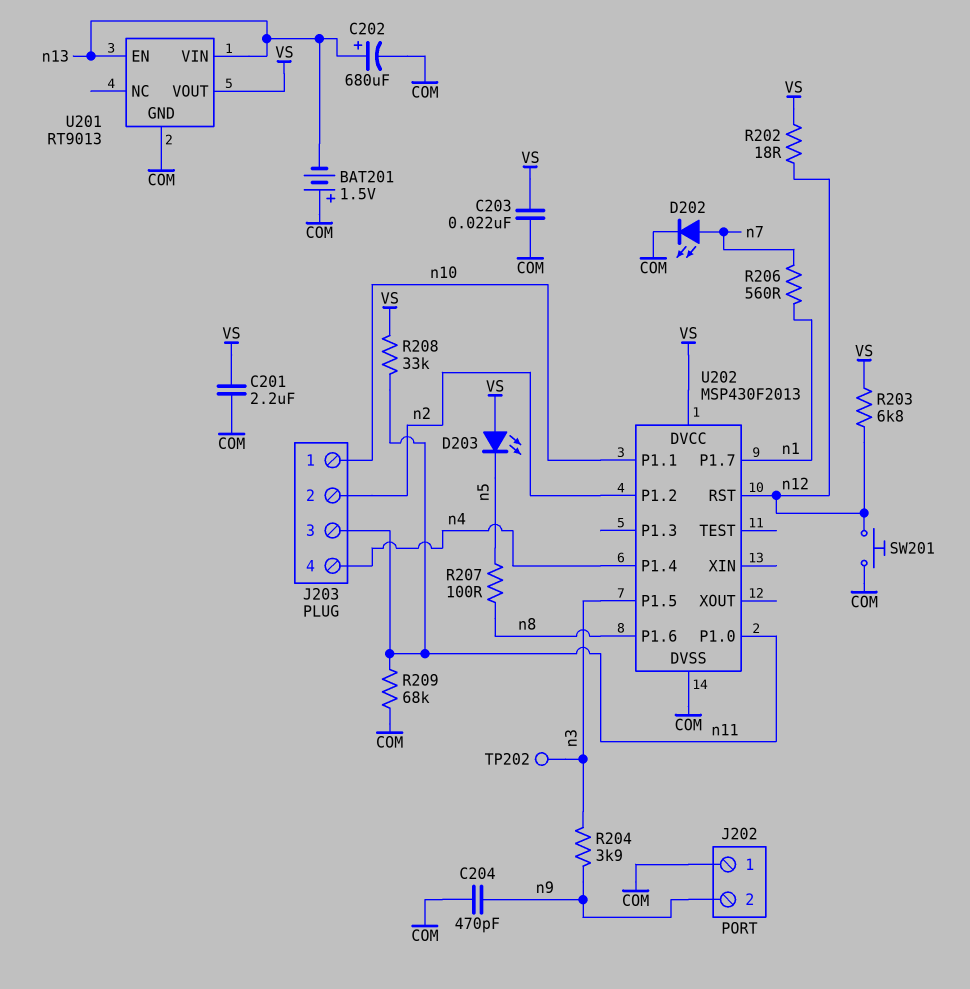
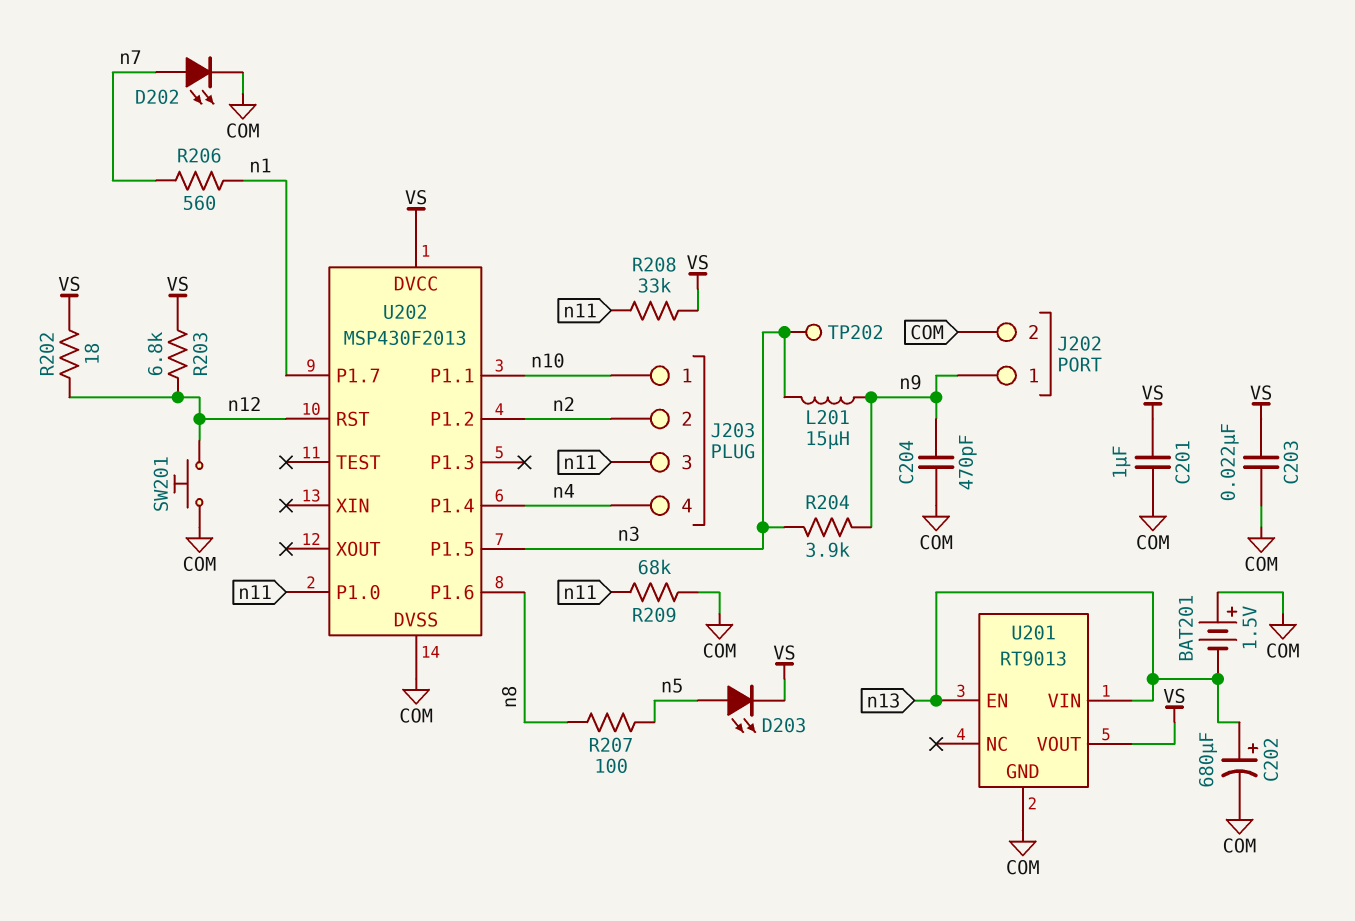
C201: 2.2uF (COM, VS) -> 1uF (COM, VS)
D203: LED (A VS, K n5) -> LED (A n5, K VS)
J202 pin 1: COM -> n9
J202 pin 2: n9 -> COM
L201: none -> 15uH (n3, n9)

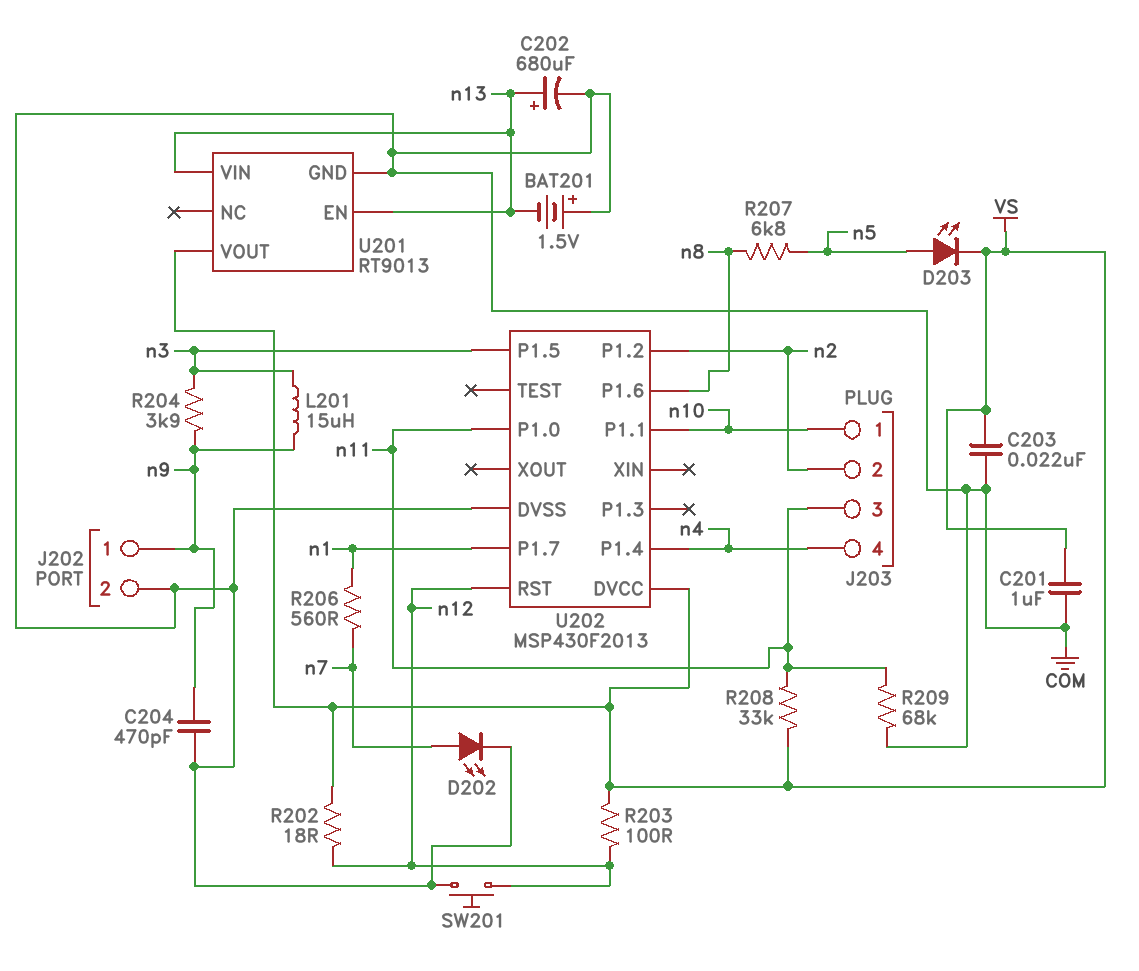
R203: 6.8k (VS, n12) -> 100 (VS, n12)
R207: 100 (n5, n8) -> 6.8k (n5, n8)
TP202: test point (n3) -> none

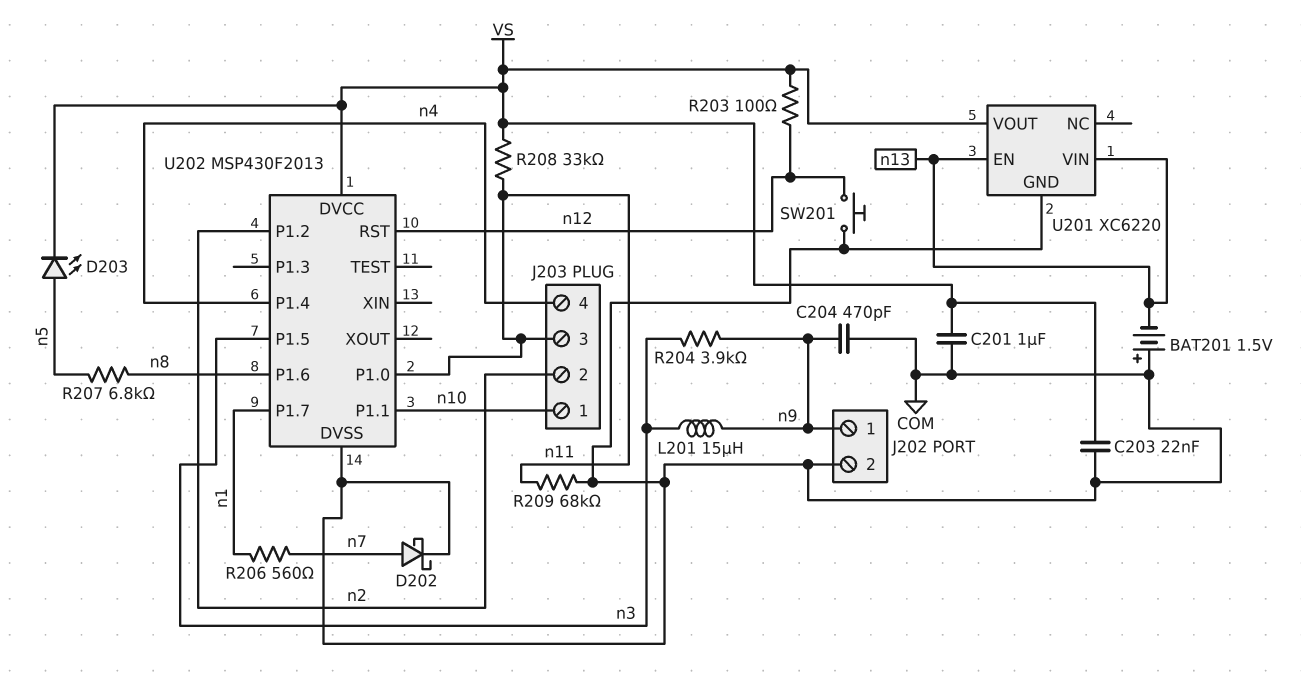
C202: 680uF (plus n13, minus COM) -> none
D202: LED (A n7, K COM) -> schottky (A n7, K COM)
R202: 18 (VS, n12) -> none
U201: RT9013 -> XC6220

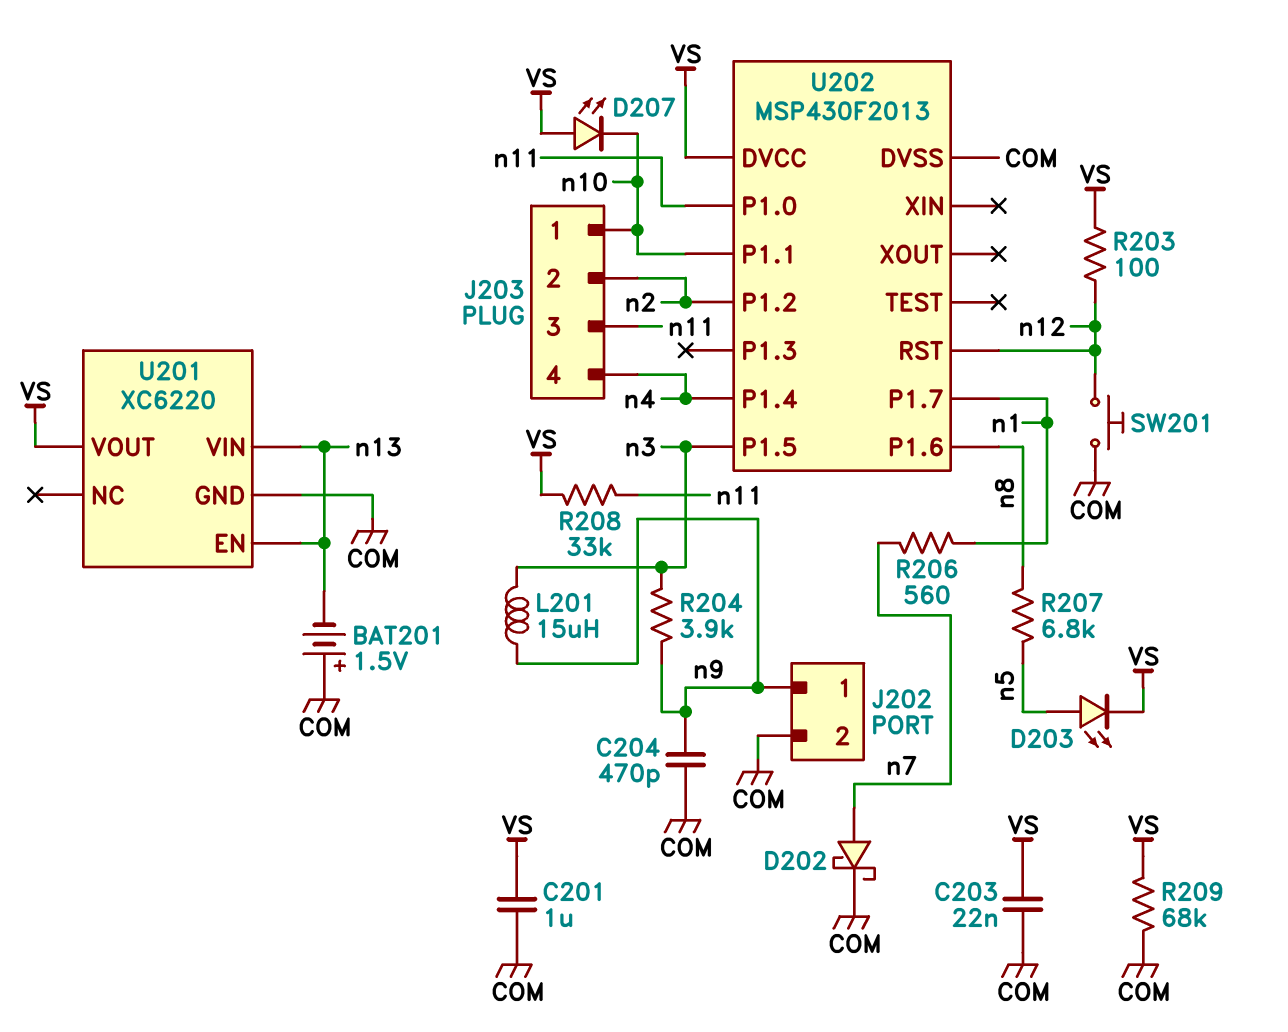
D207: none -> LED (A VS, K n10)
R209: 68k (COM, n11) -> 68k (COM, VS)

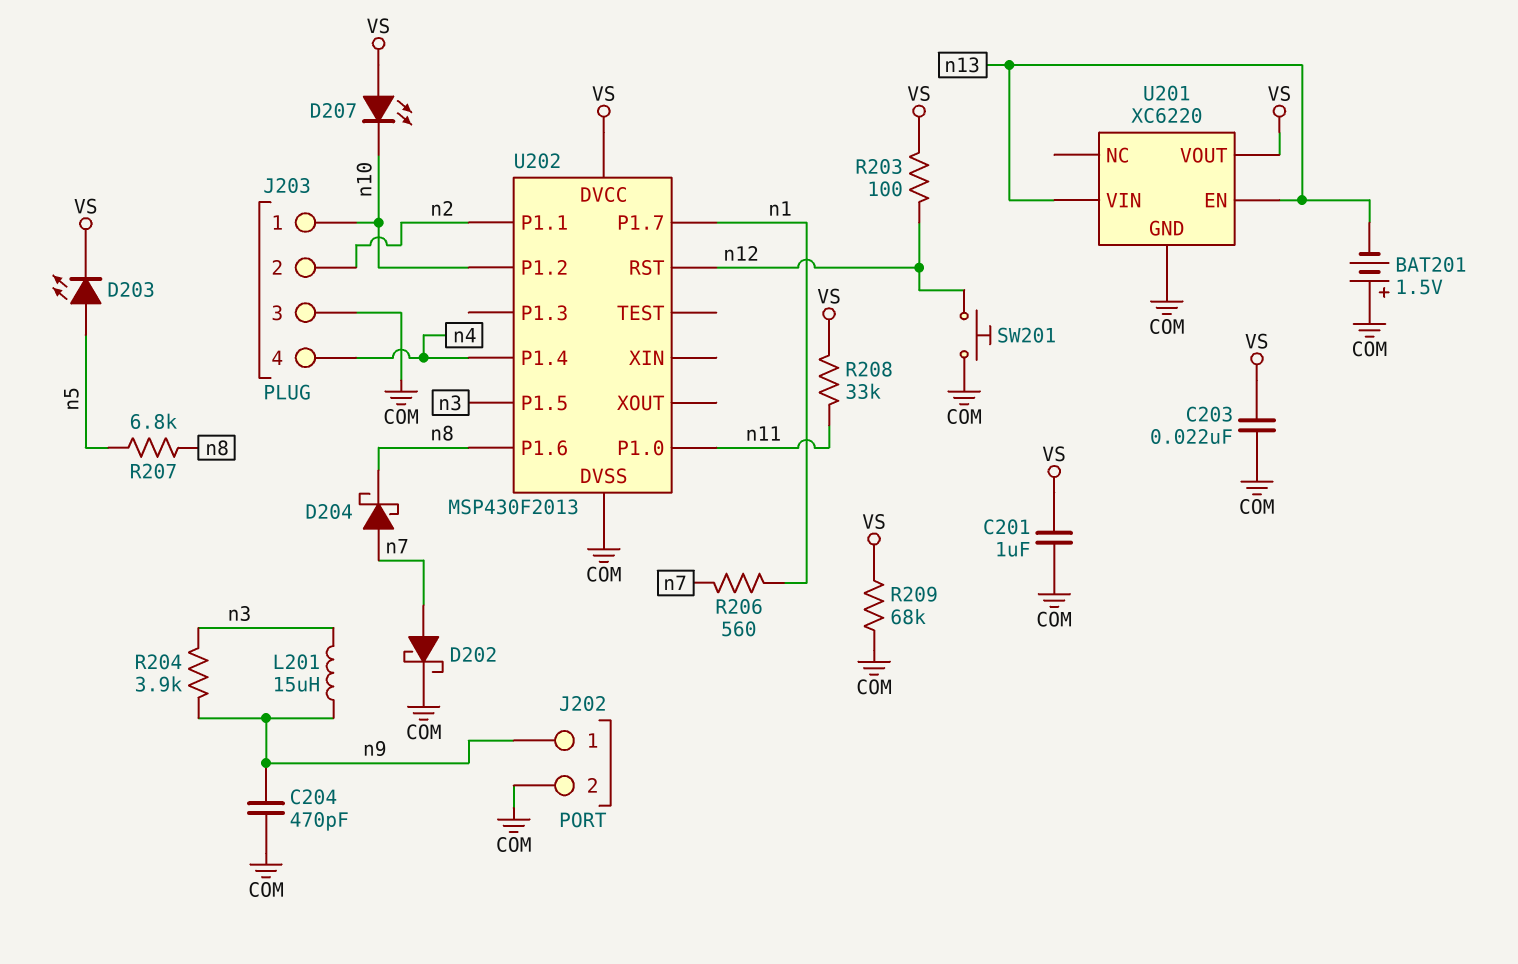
D204: none -> schottky (A n7, K n8)
J203 pin 3: n11 -> COM
U202 pin P1.1: n10 -> n2
U202 pin P1.2: n2 -> n10

